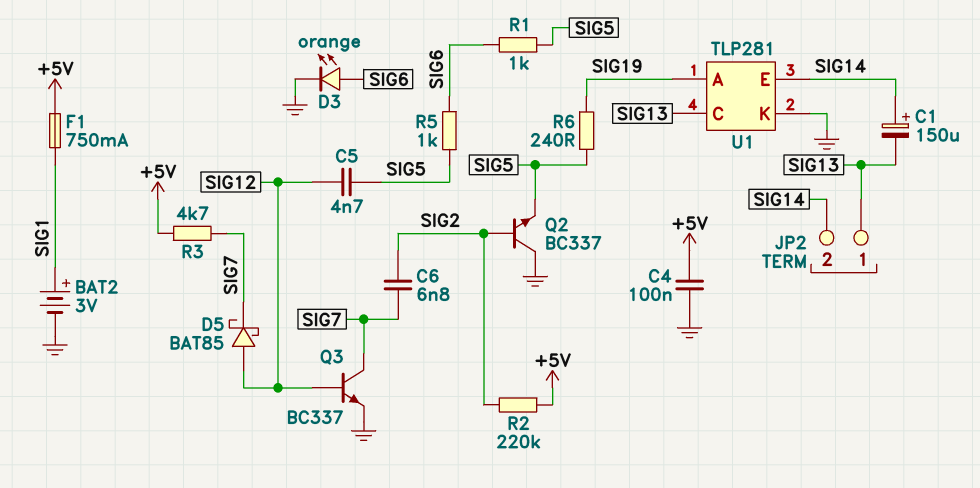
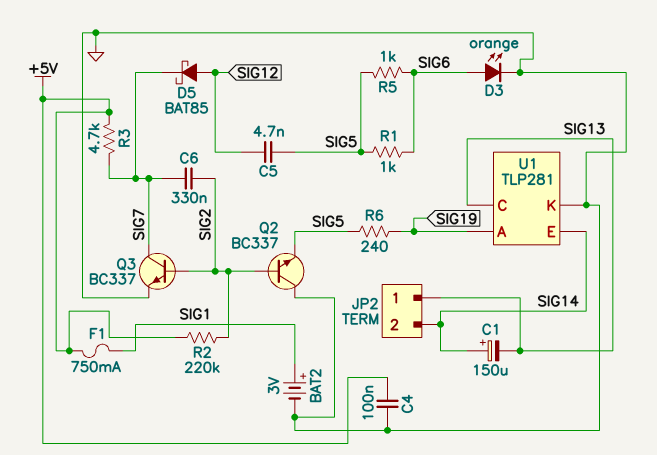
C6: 6.8nF (SIG2, SIG7) -> 330nF (SIG2, SIG7)
Q3: NPN BC337 (B SIG12, C SIG7, E GND) -> NPN BC337 (B SIG2, C SIG7, E GND)

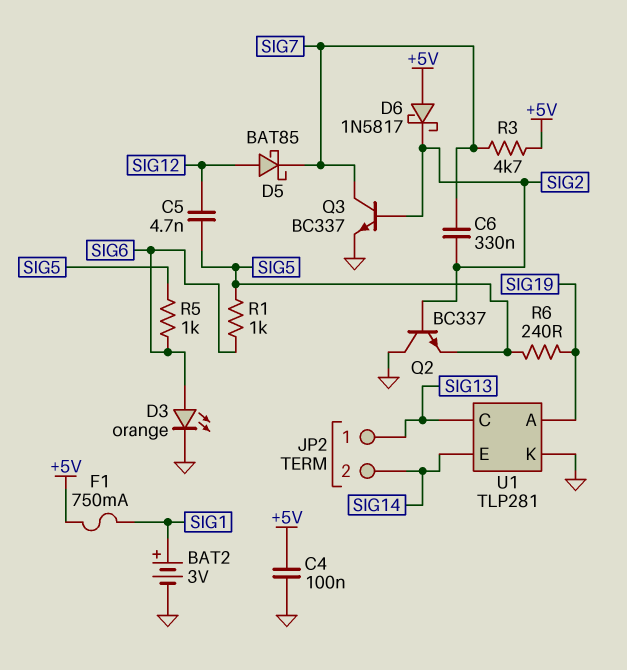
C1: 150uF (plus SIG14, minus SIG13) -> none
D6: none -> schottky 1N5817 (A +5V, K SIG2)
R2: 220k (+5V, SIG2) -> none

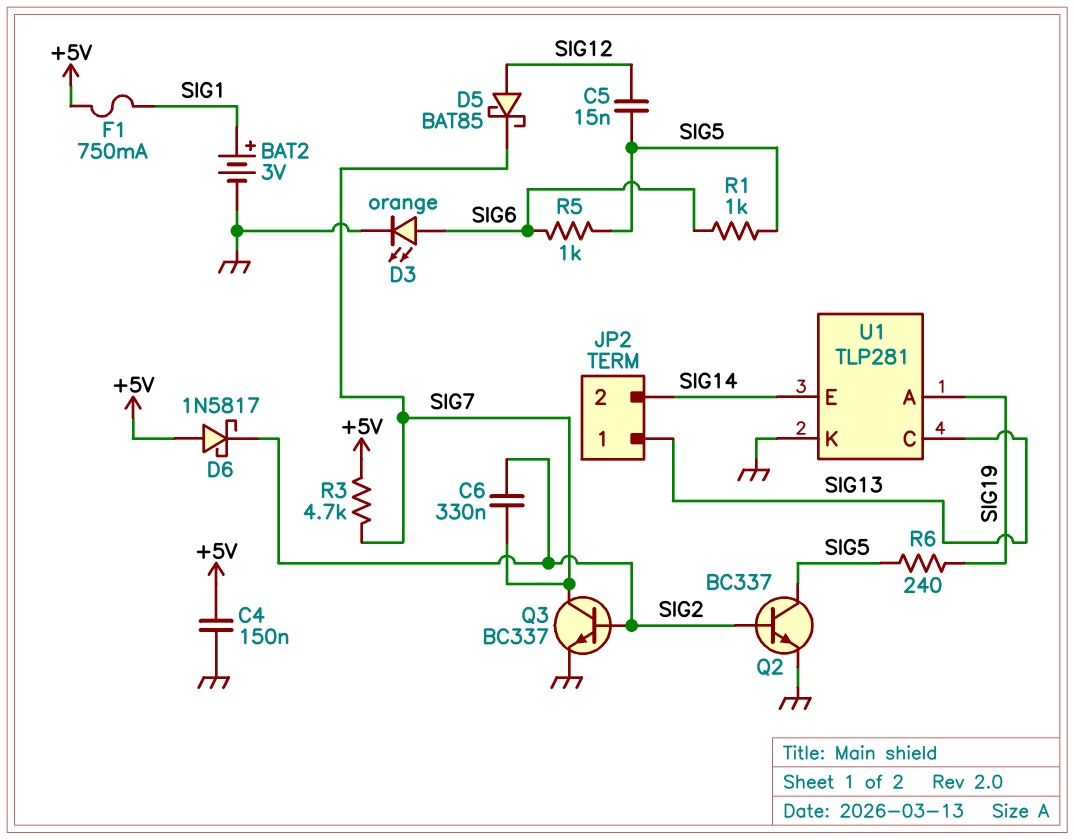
C4: 100nF (+5V, GND) -> 150nF (+5V, GND)
C5: 4.7nF (SIG5, SIG12) -> 15nF (SIG5, SIG12)
Q2: NPN BC337 (B SIG2, C GND, E SIG5) -> NPN BC337 (B SIG2, C SIG5, E GND)

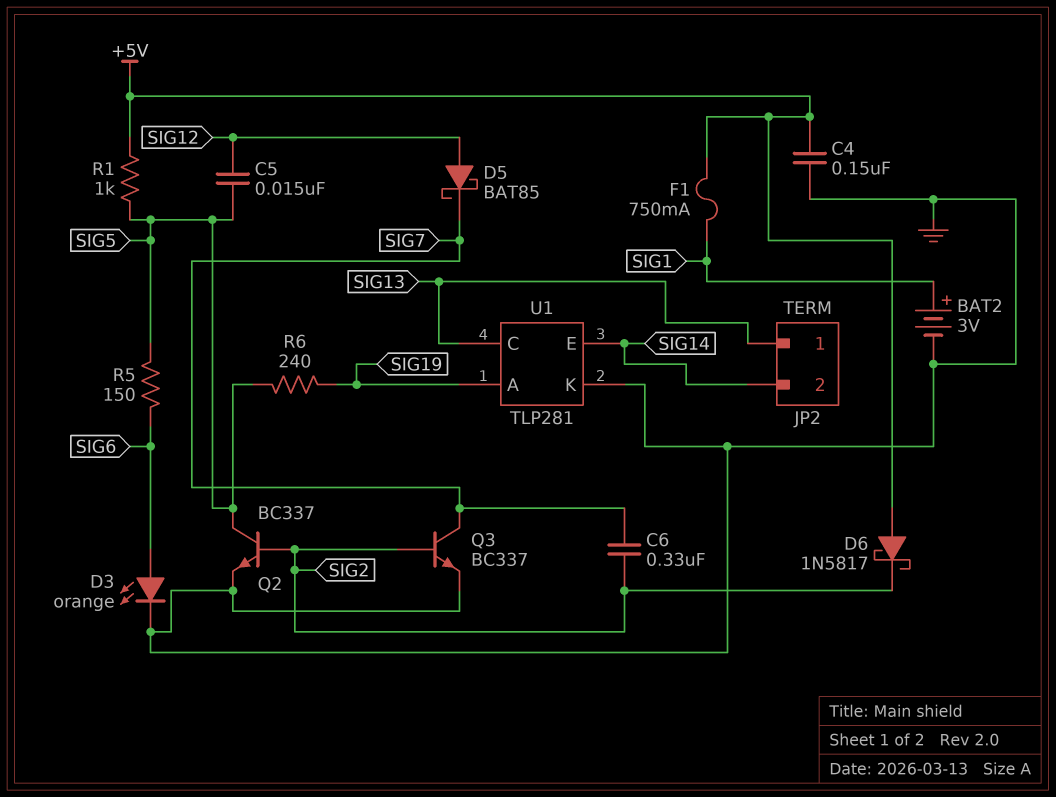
R1: 1k (SIG5, SIG6) -> 1k (+5V, SIG5)
R3: 4.7k (+5V, SIG7) -> none
R5: 1k (SIG5, SIG6) -> 150 (SIG5, SIG6)

